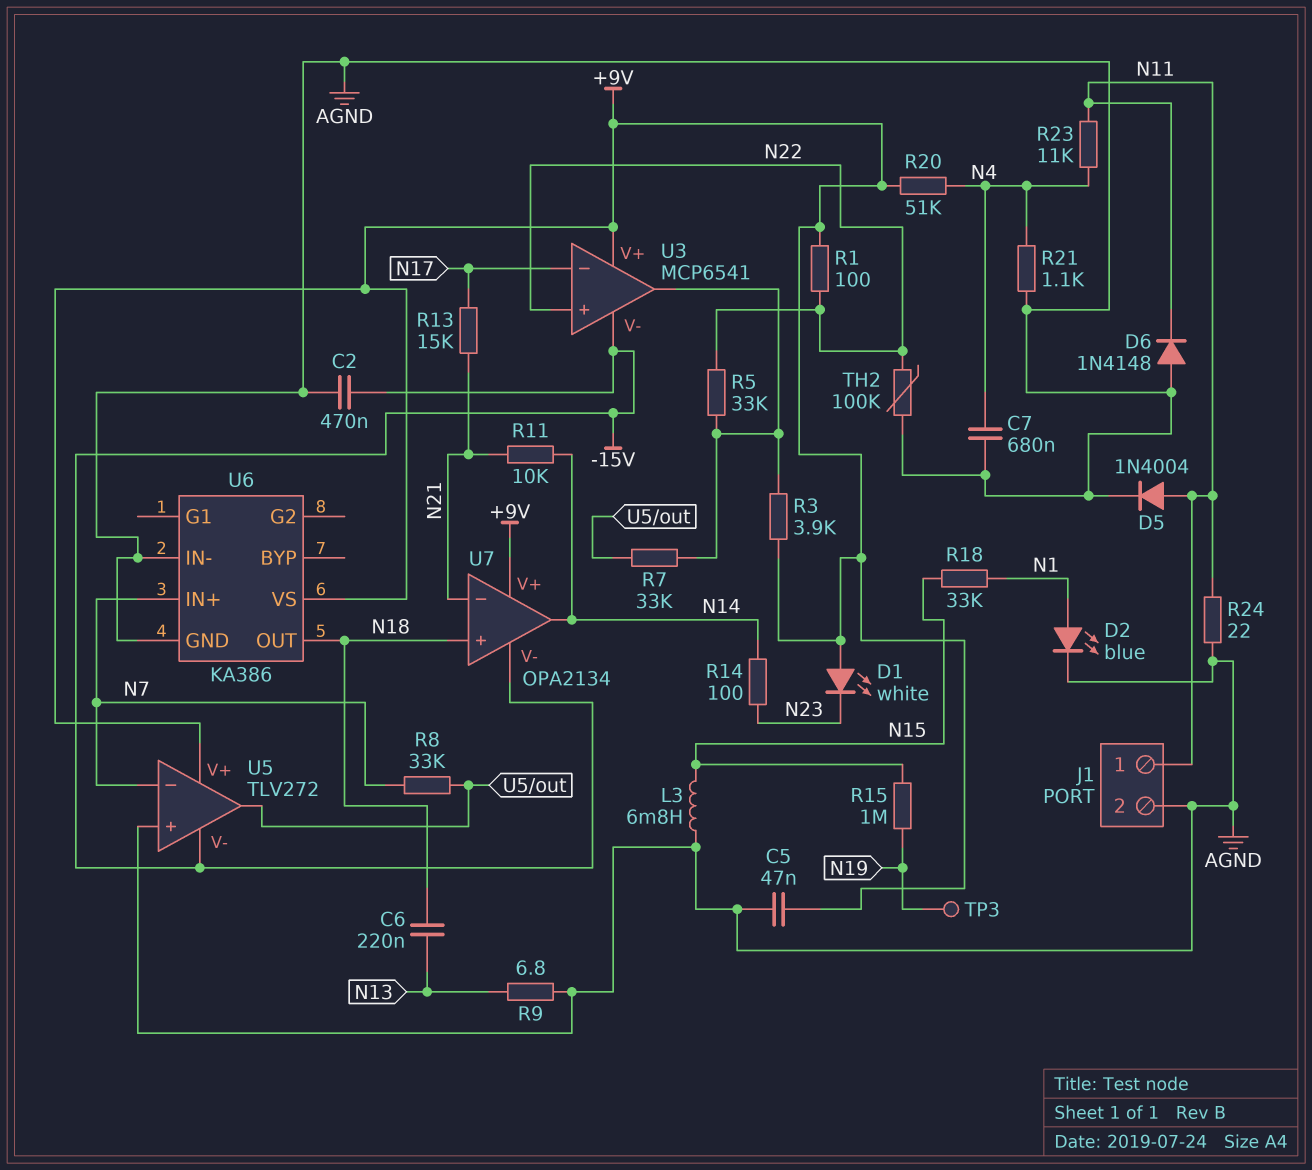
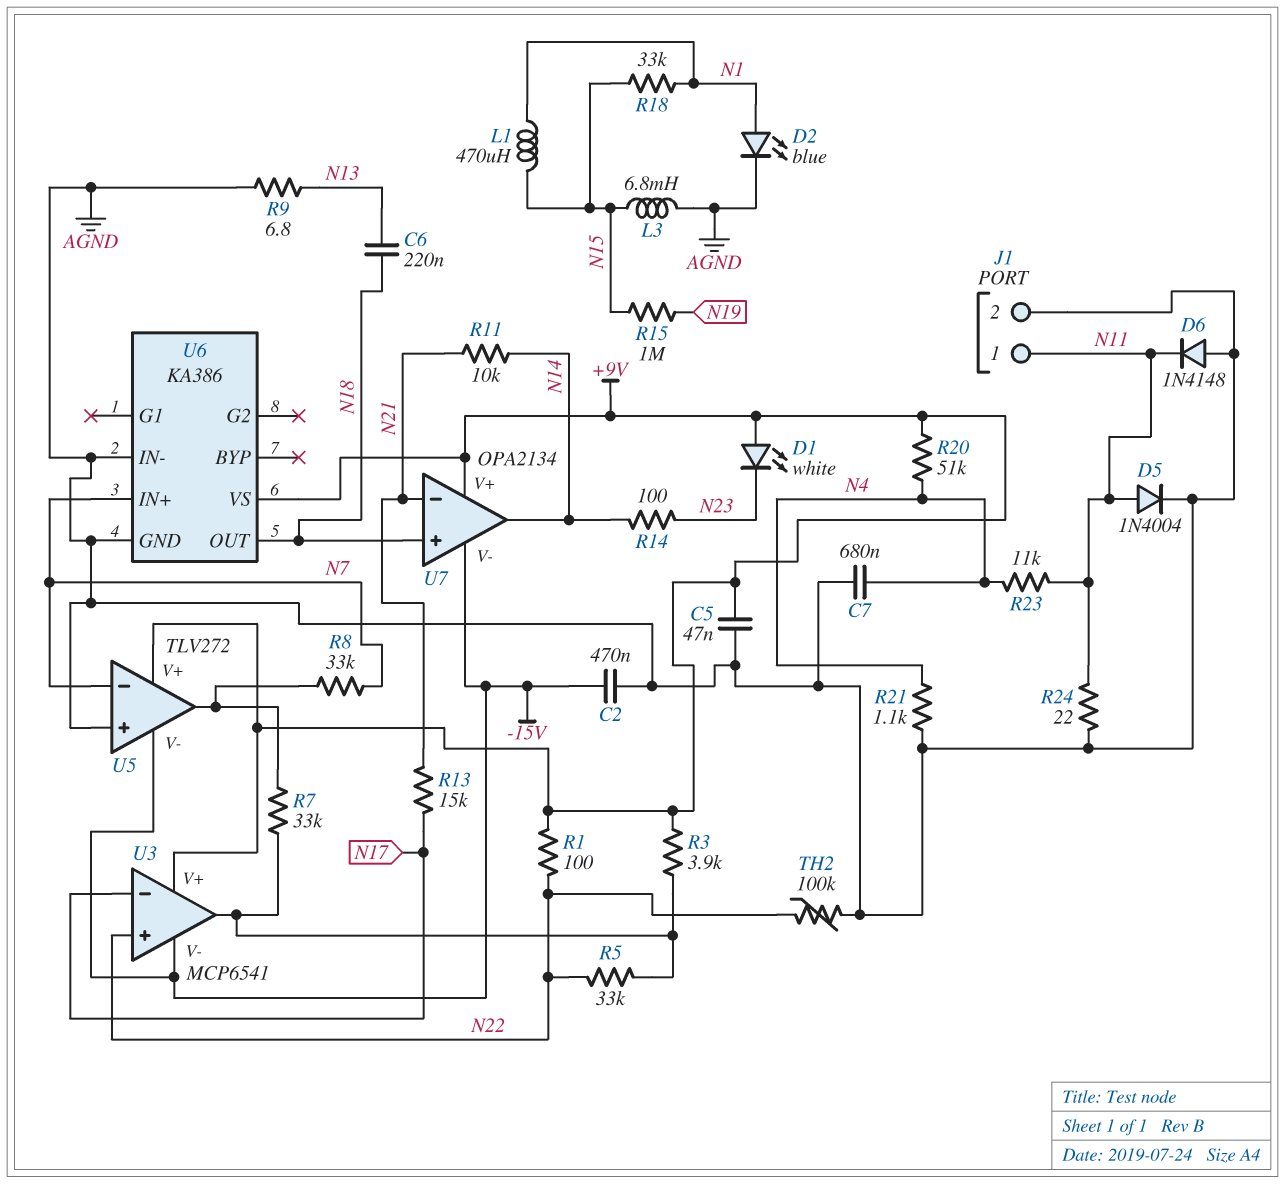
L1: none -> 470uH (N1, N15)
TP3: test point (N19) -> none

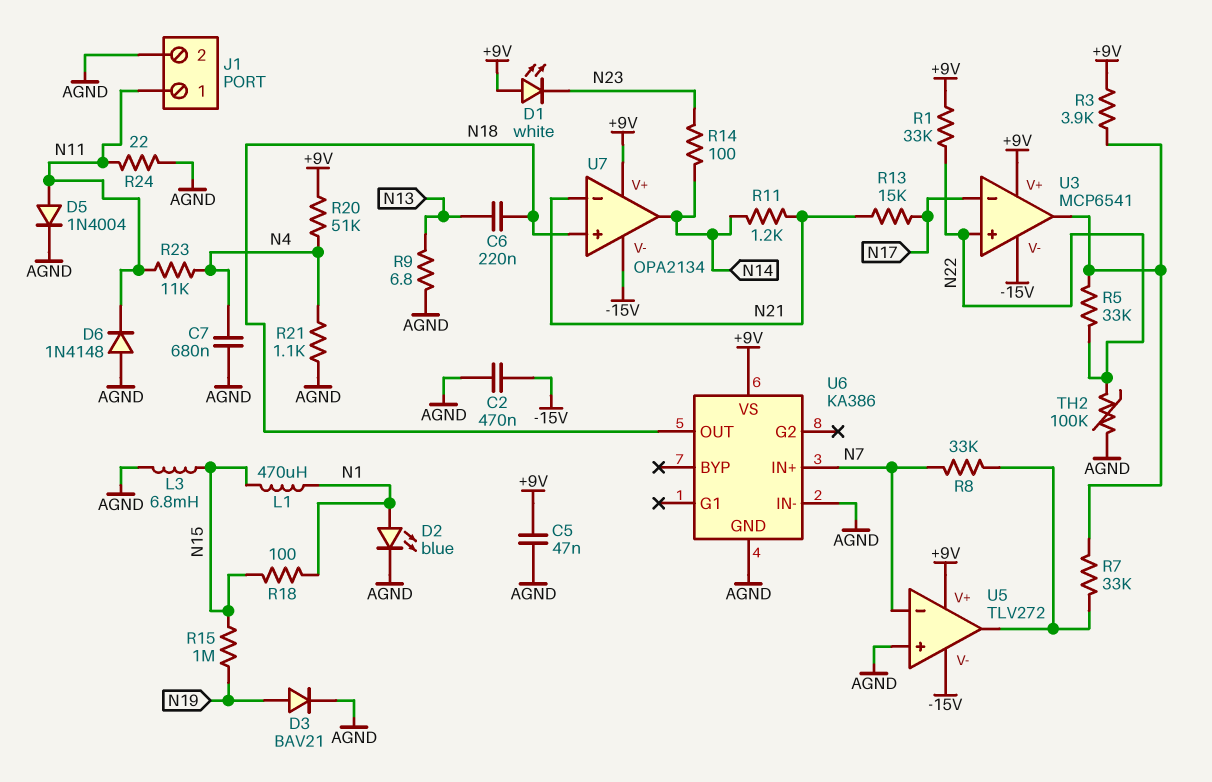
D3: none -> diode BAV21 (A N19, K AGND)
R1: 100 (+9V, N22) -> 33k (+9V, N22)
R11: 10k (N14, N21) -> 1.2k (N14, N21)
R18: 33k (N1, N15) -> 100 (N1, N15)

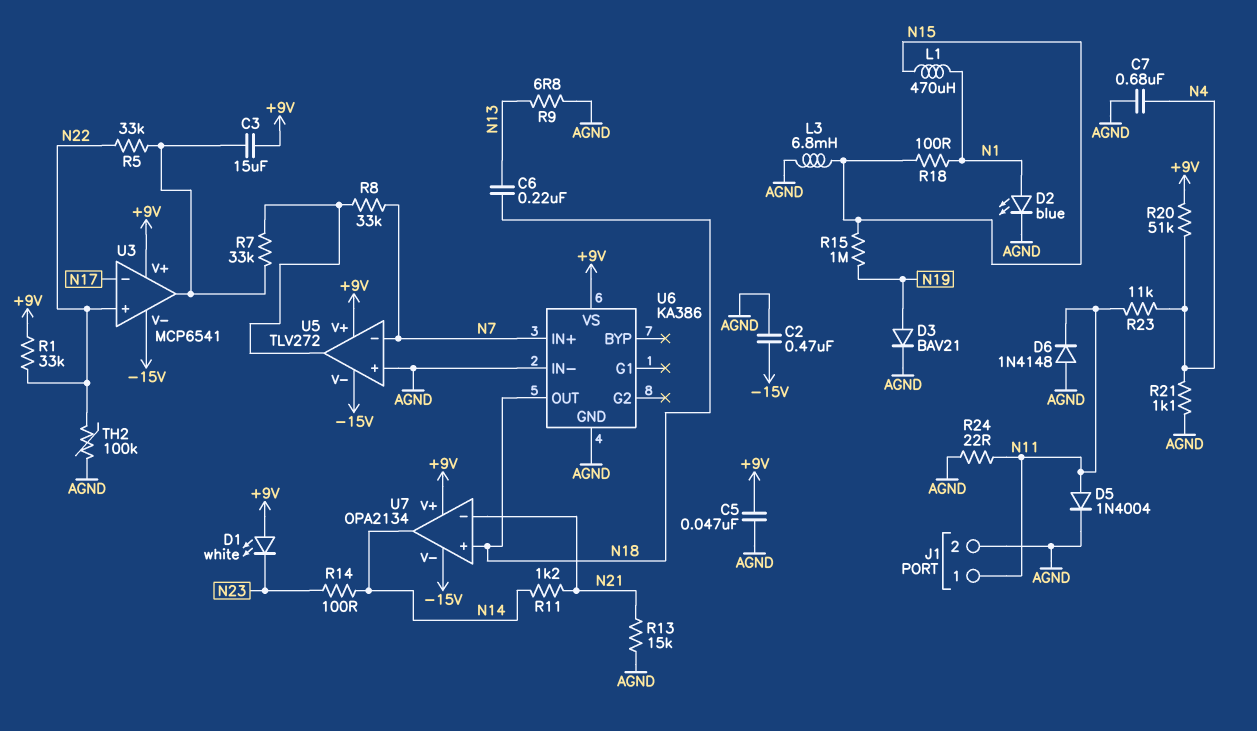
C3: none -> 15uF (+9V, U3/out)
R3: 3.9k (+9V, U3/out) -> none
R13: 15k (N17, N21) -> 15k (AGND, N21)

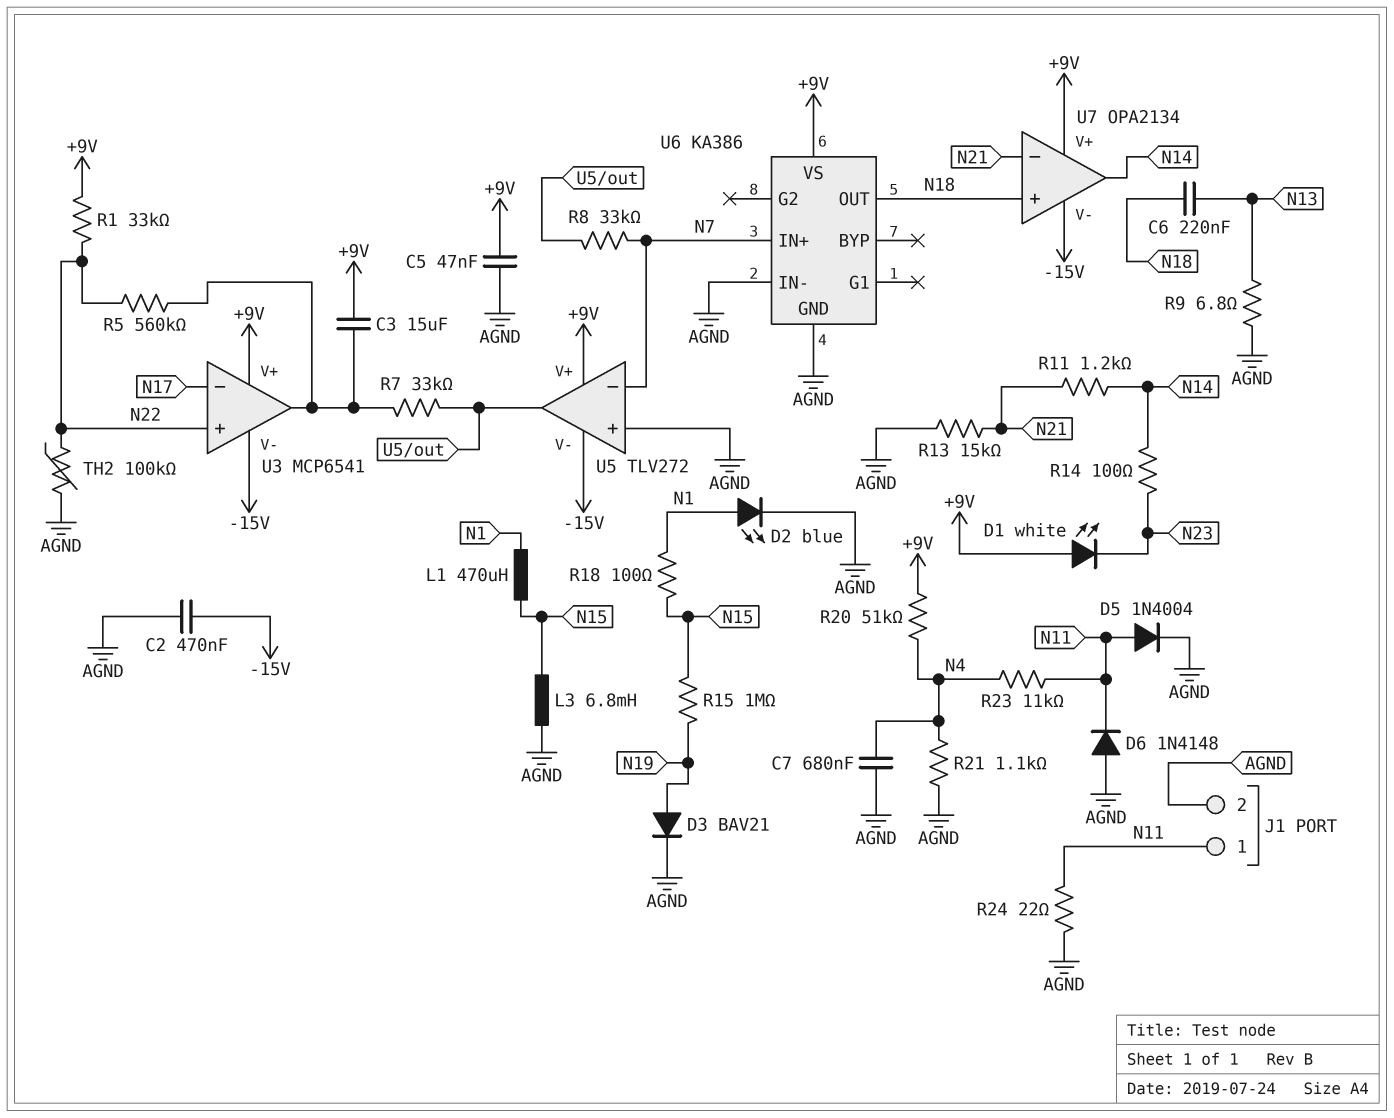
R5: 33k (N22, U3/out) -> 560k (N22, U3/out)

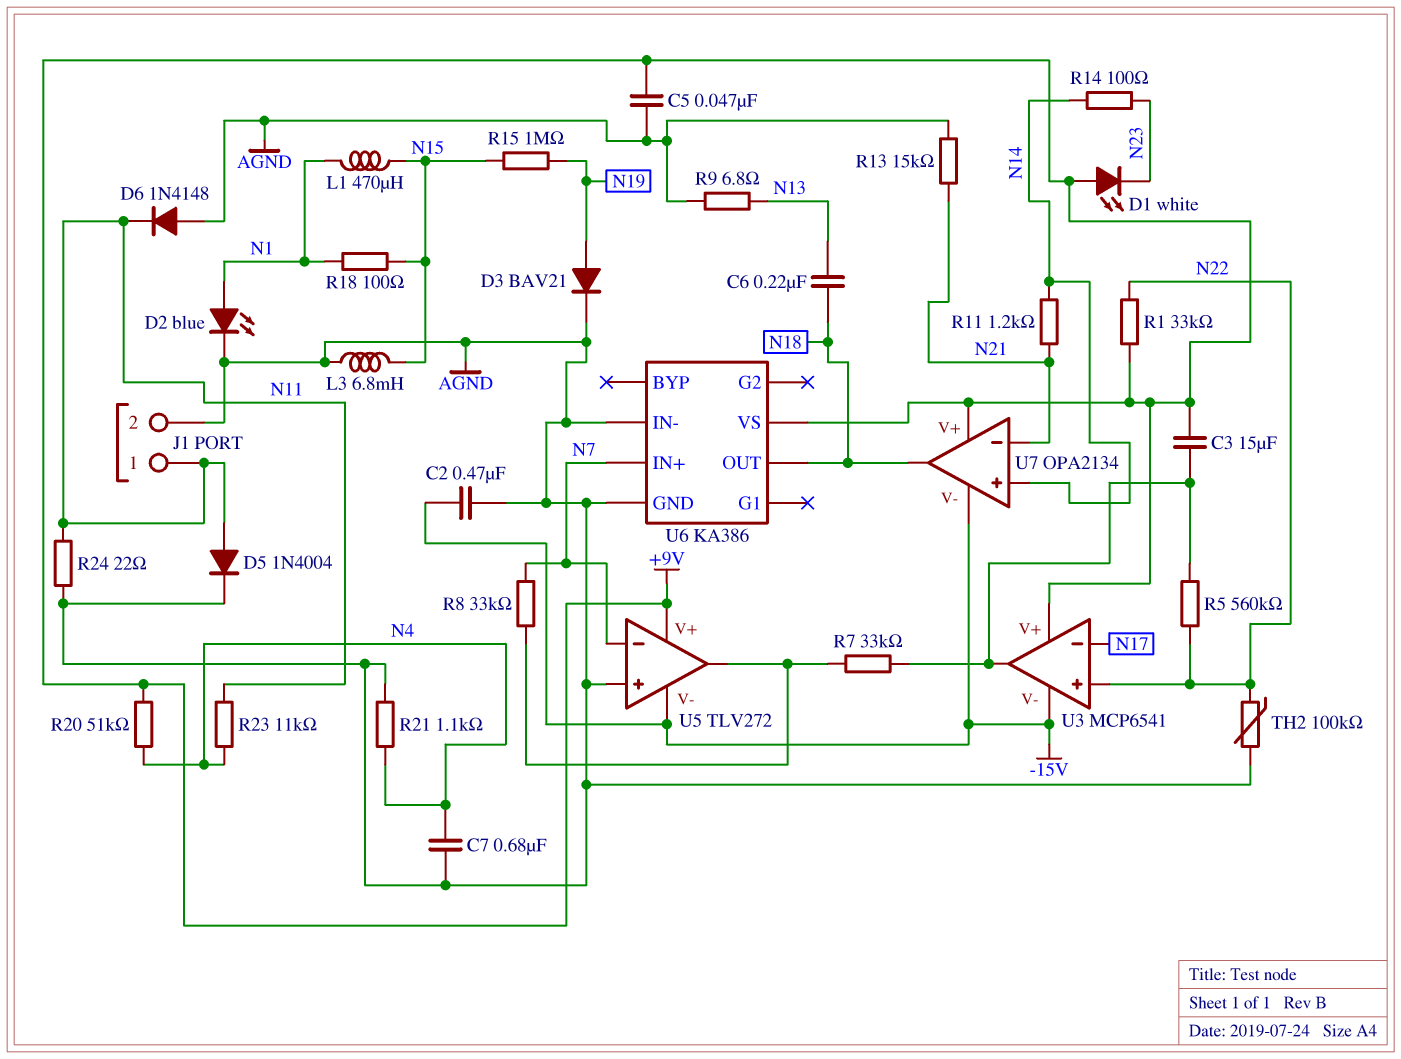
U7 pin in+: N18 -> N14
U7 pin out: N14 -> N18

